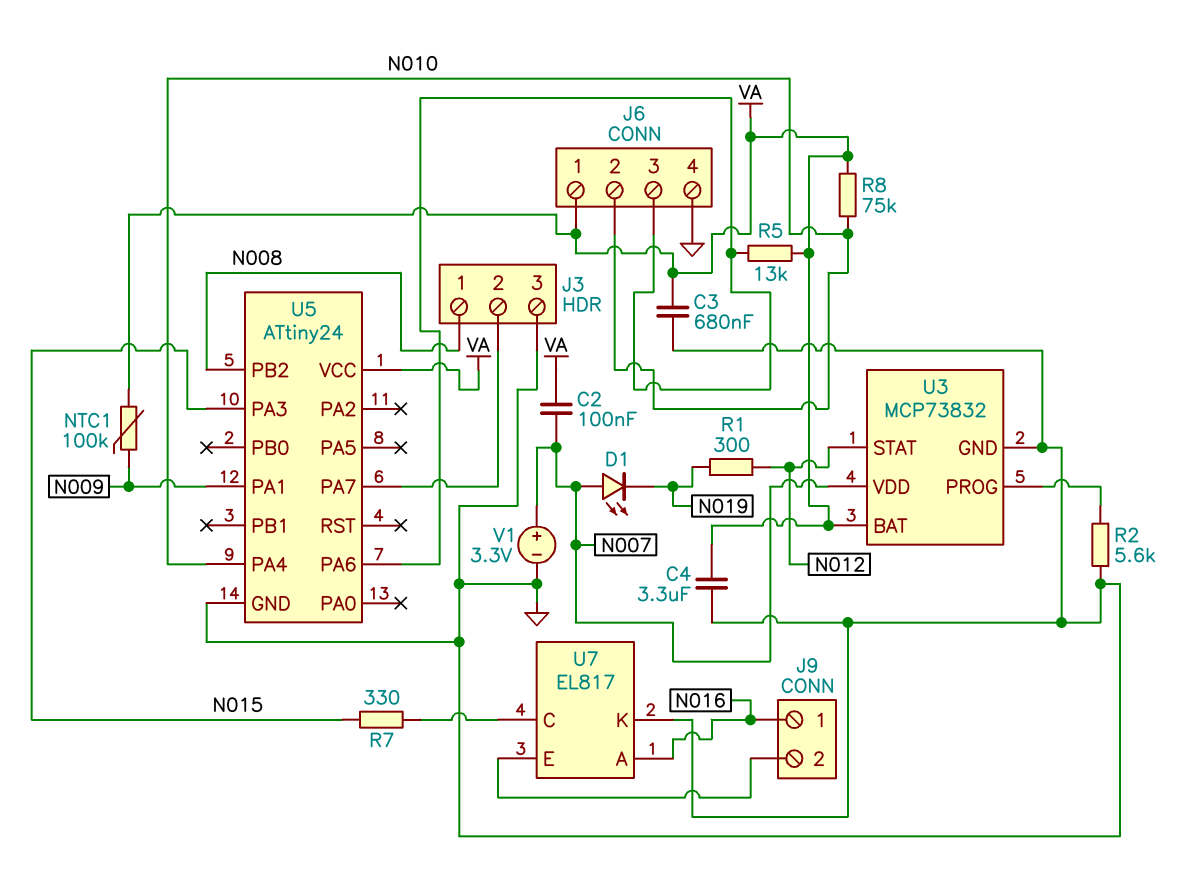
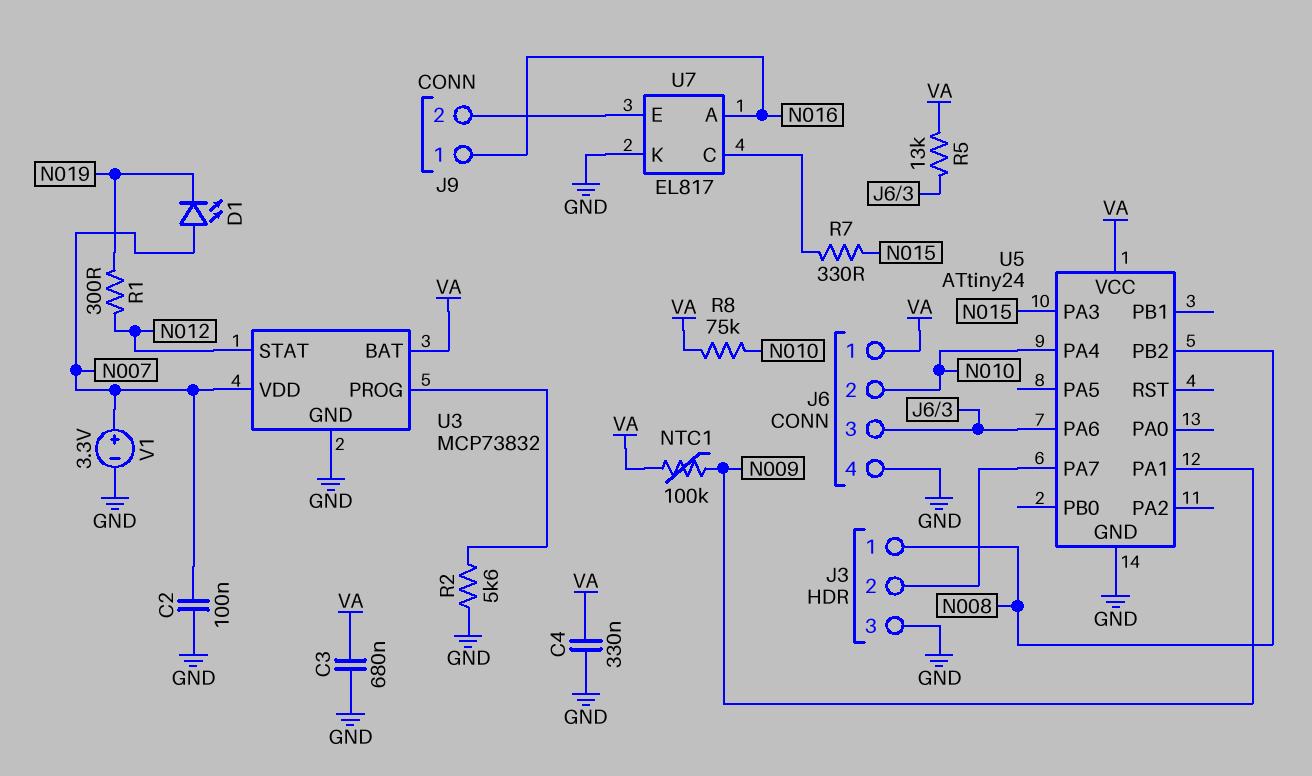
C2: 100nF (N007, VA) -> 100nF (GND, N007)
C4: 3.3uF (GND, VA) -> 330nF (GND, VA)

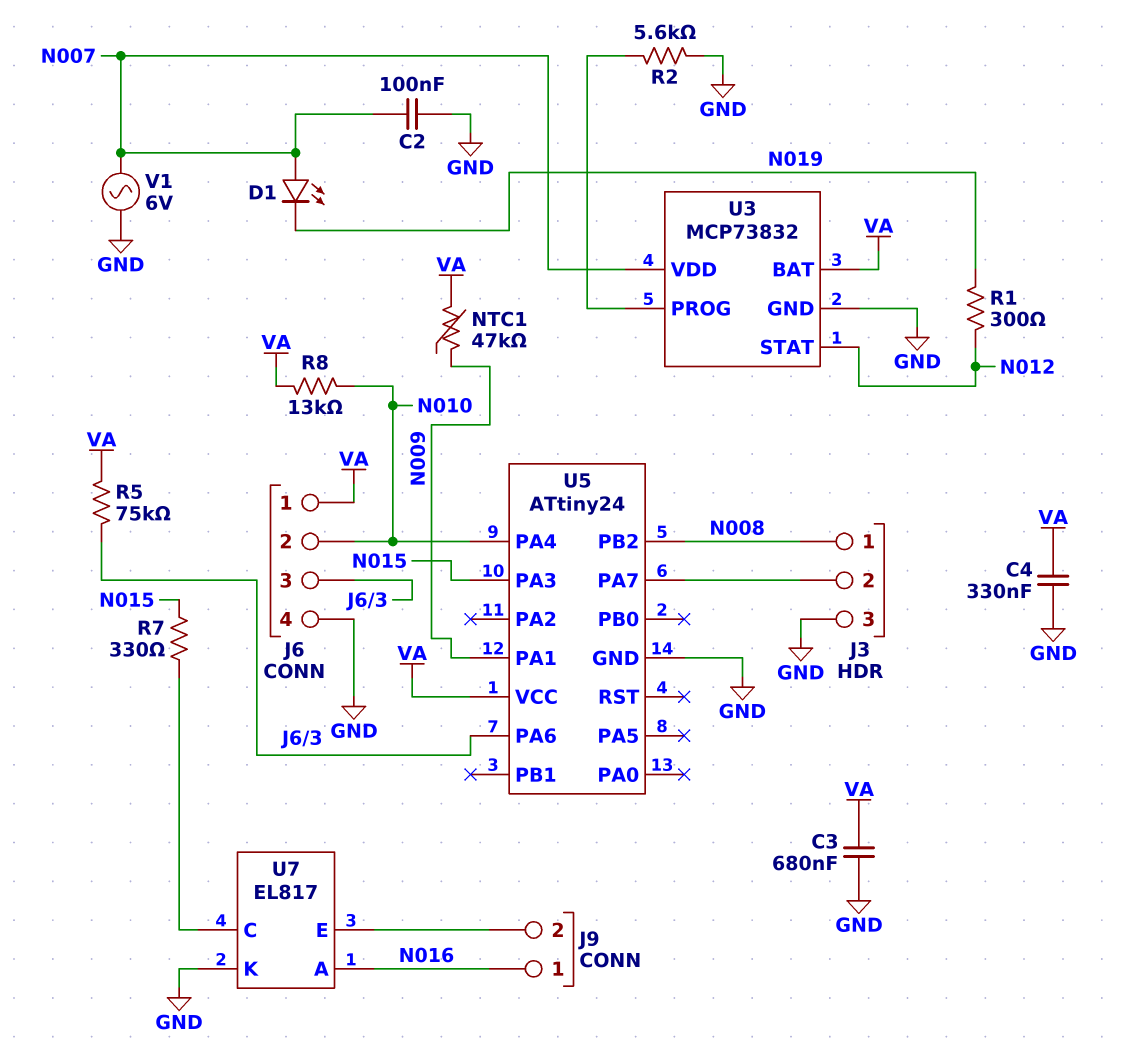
NTC1: 100k (N009, VA) -> 47k (N009, VA)
R5: 13k (J6/3, VA) -> 75k (J6/3, VA)
R8: 75k (N010, VA) -> 13k (N010, VA)
V1: 3.3V (plus N007, minus GND) -> AC 6V (GND, N007)

